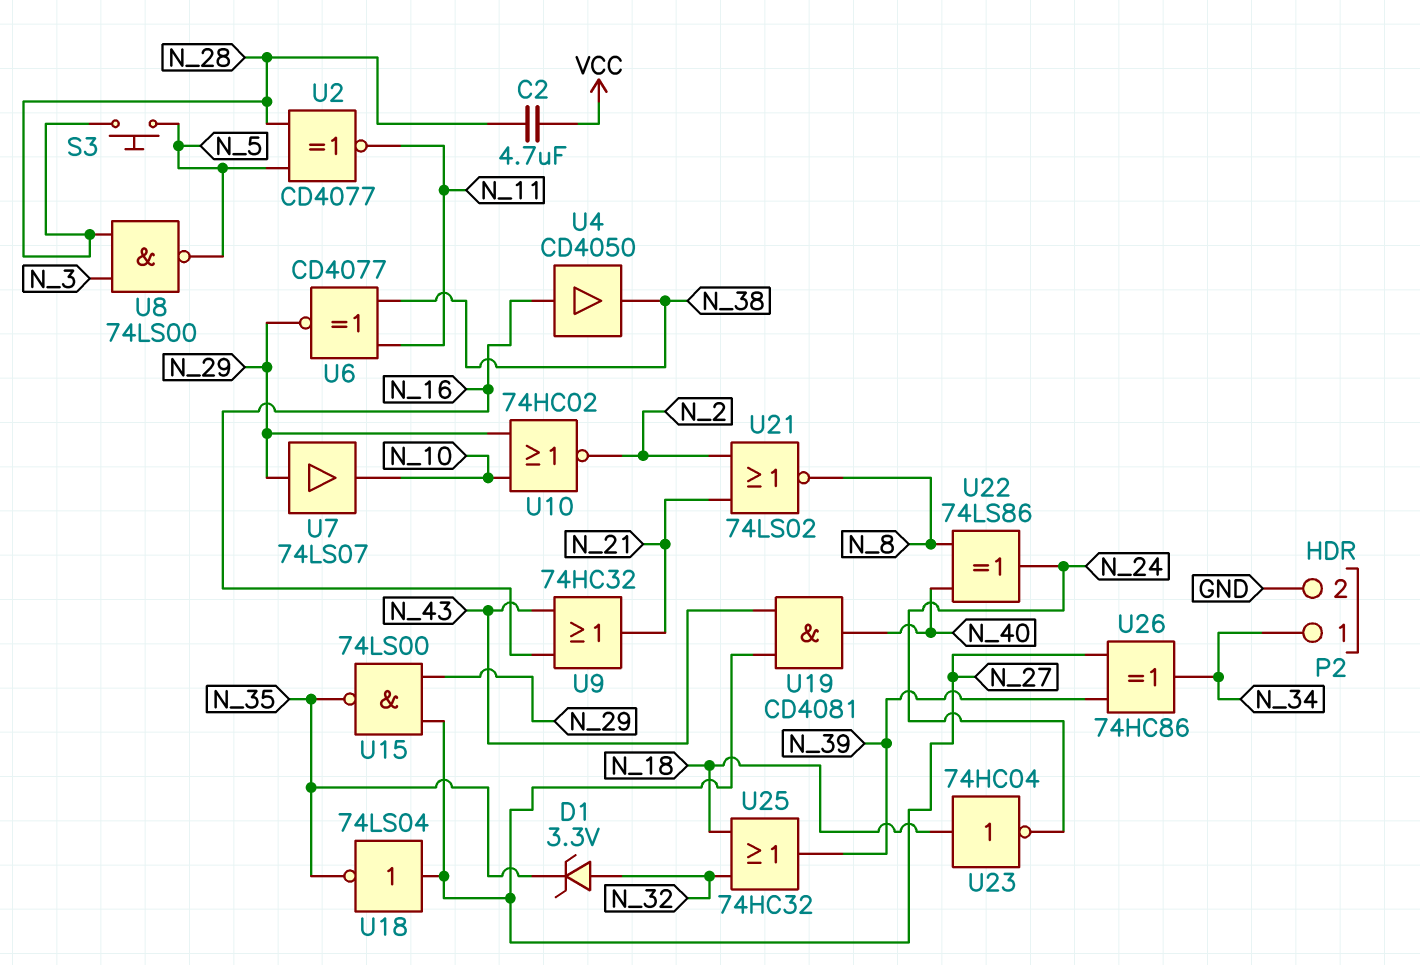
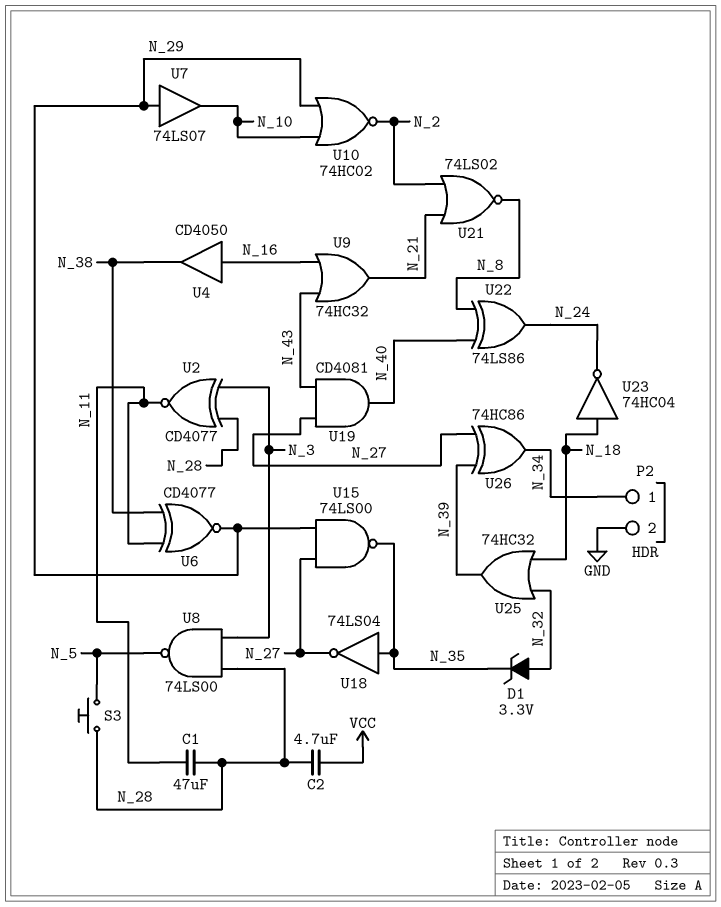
C1: none -> 47uF (N_11, N_28)
U2: XNOR CD4077 (in N_5, in N_28, out N_11) -> XNOR CD4077 (in N_3, in N_28, out N_11)
U18: NOT 74LS04 (in N_27, out N_35) -> NOT 74LS04 (in N_35, out N_27)

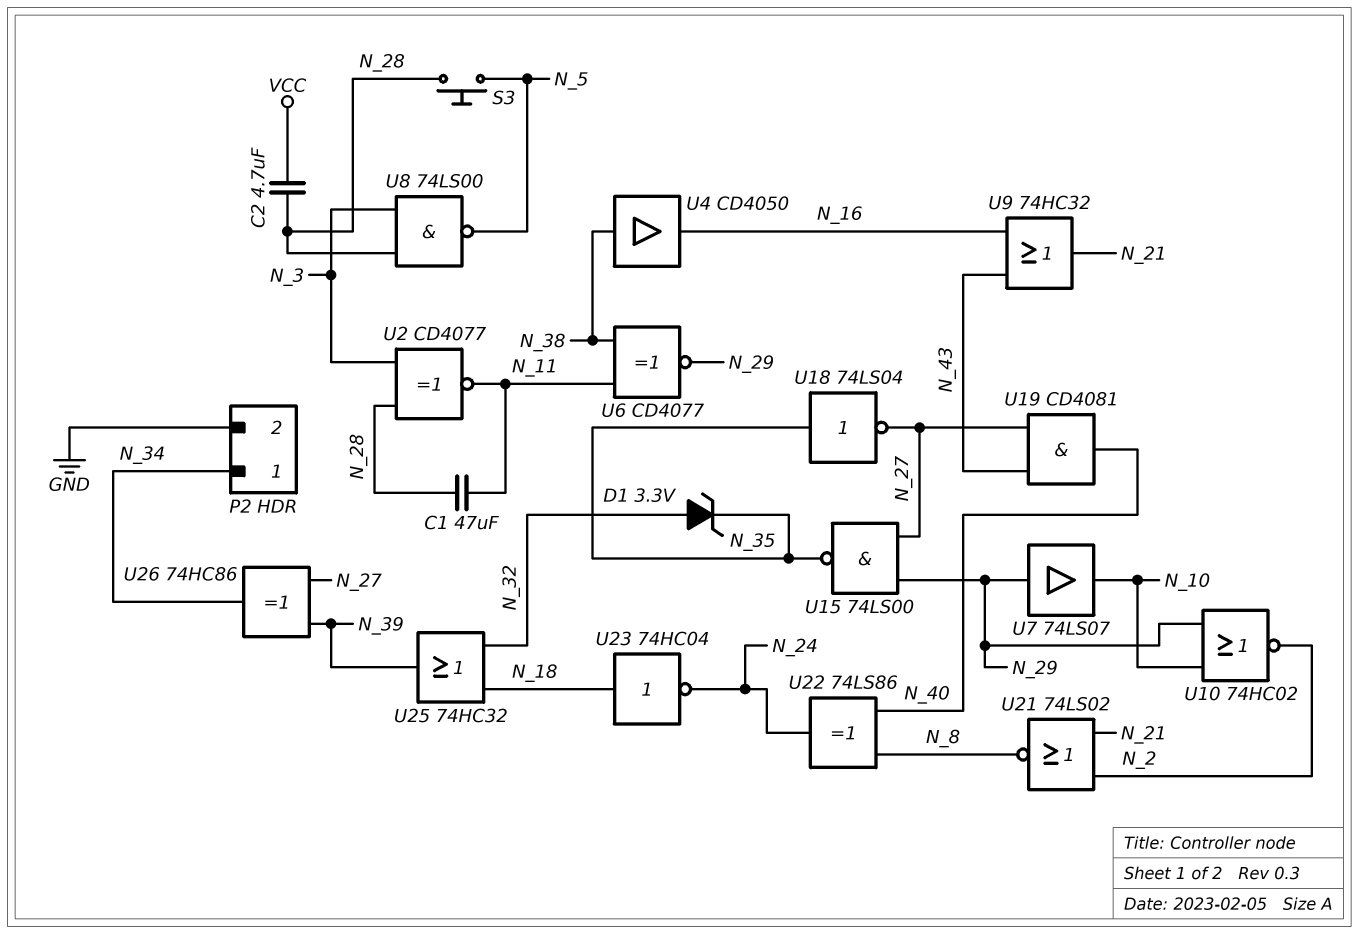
U4: buffer CD4050 (in N_16, out N_38) -> buffer CD4050 (in N_38, out N_16)

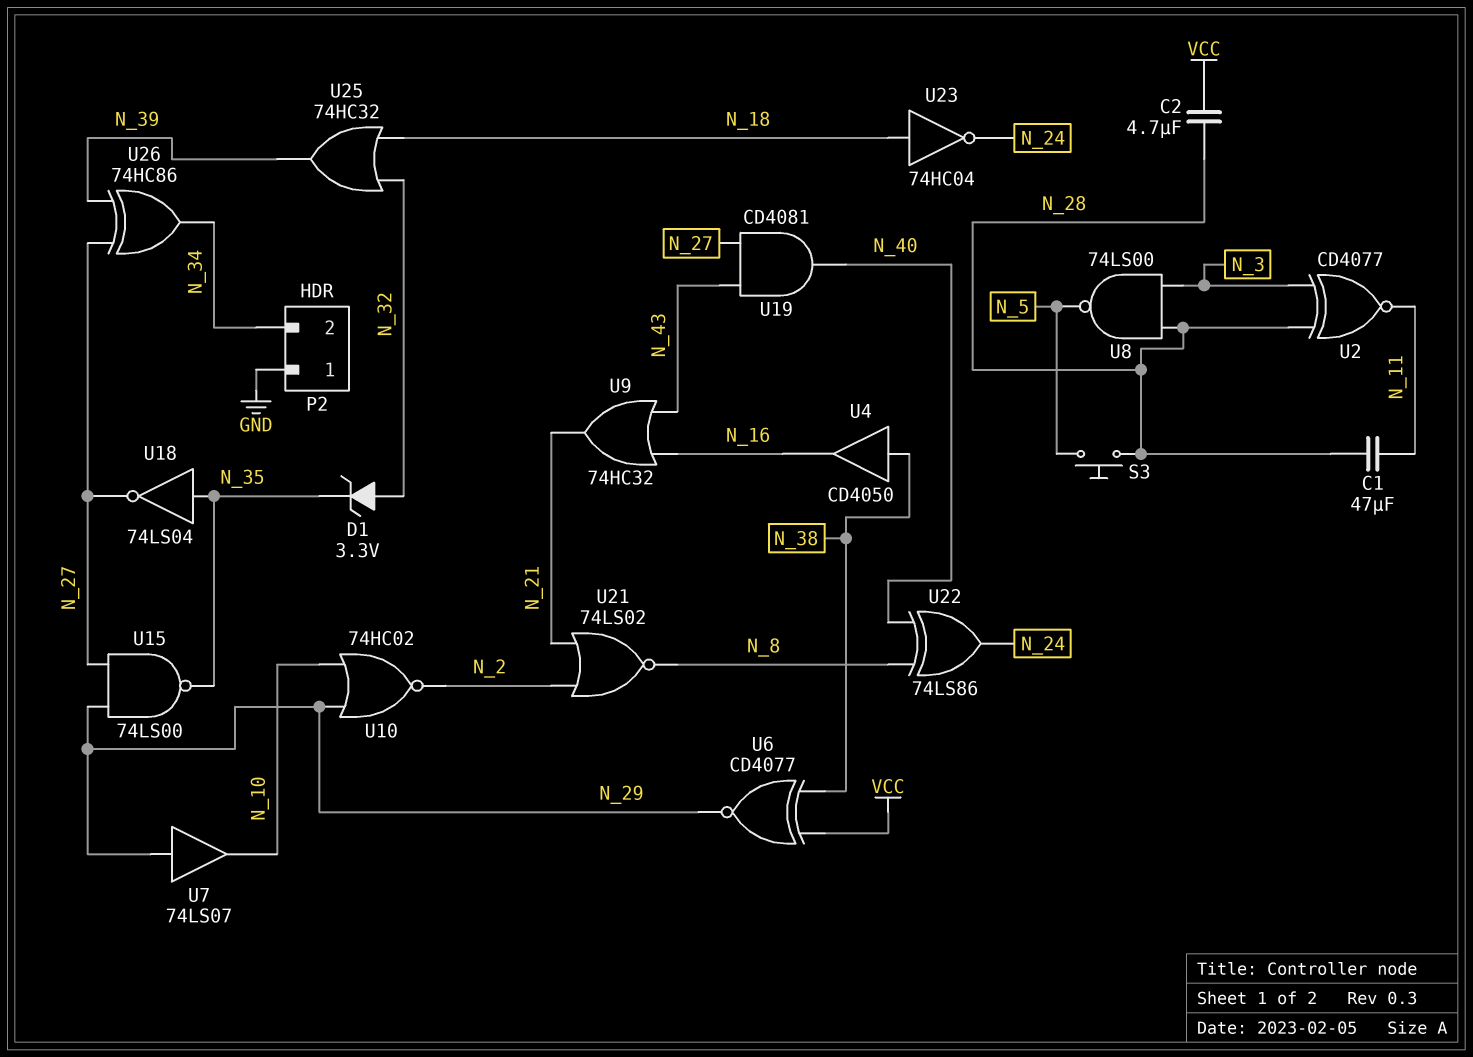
P2 pin 1: N_34 -> GND
P2 pin 2: GND -> N_34
U6: XNOR CD4077 (in N_11, in N_38, out N_29) -> XNOR CD4077 (in N_38, in VCC, out N_29)

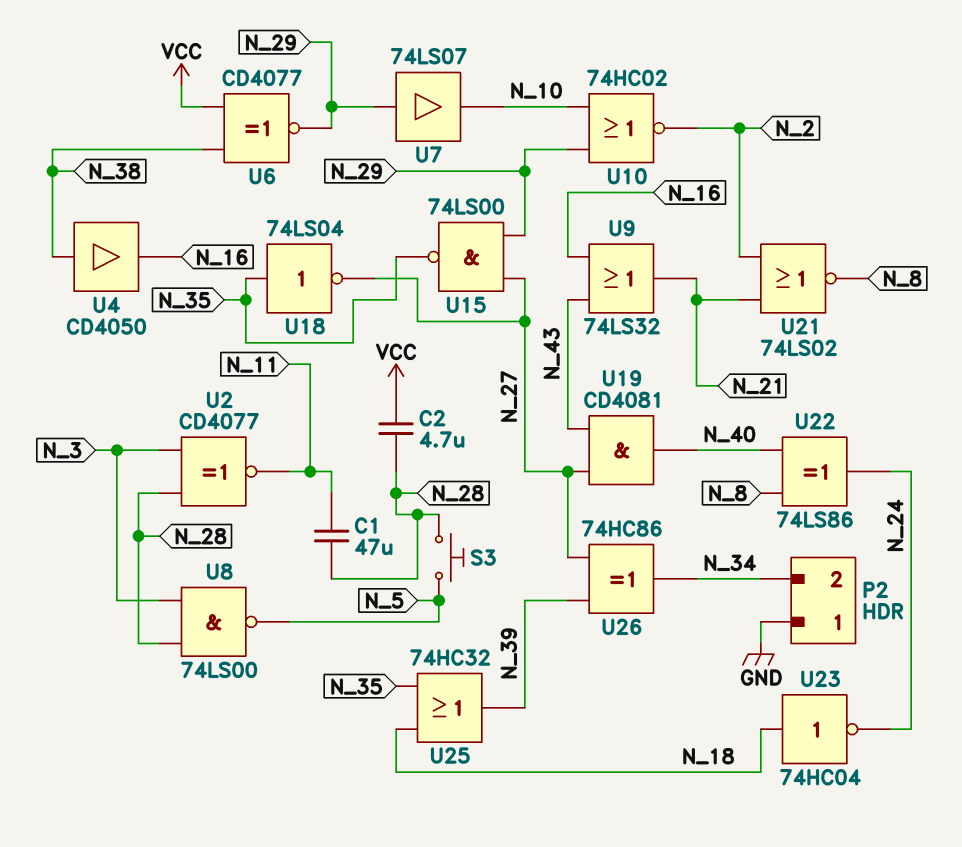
D1: zener 3.3V (A N_32, K N_35) -> none
U9: OR 74HC32 (in N_16, in N_43, out N_21) -> OR 74LS32 (in N_16, in N_43, out N_21)
U25: OR 74HC32 (in N_18, in N_32, out N_39) -> OR 74HC32 (in N_18, in N_35, out N_39)

